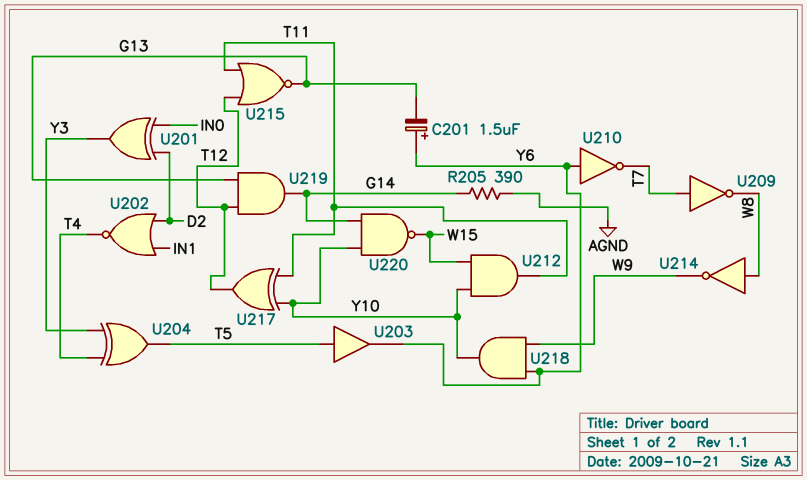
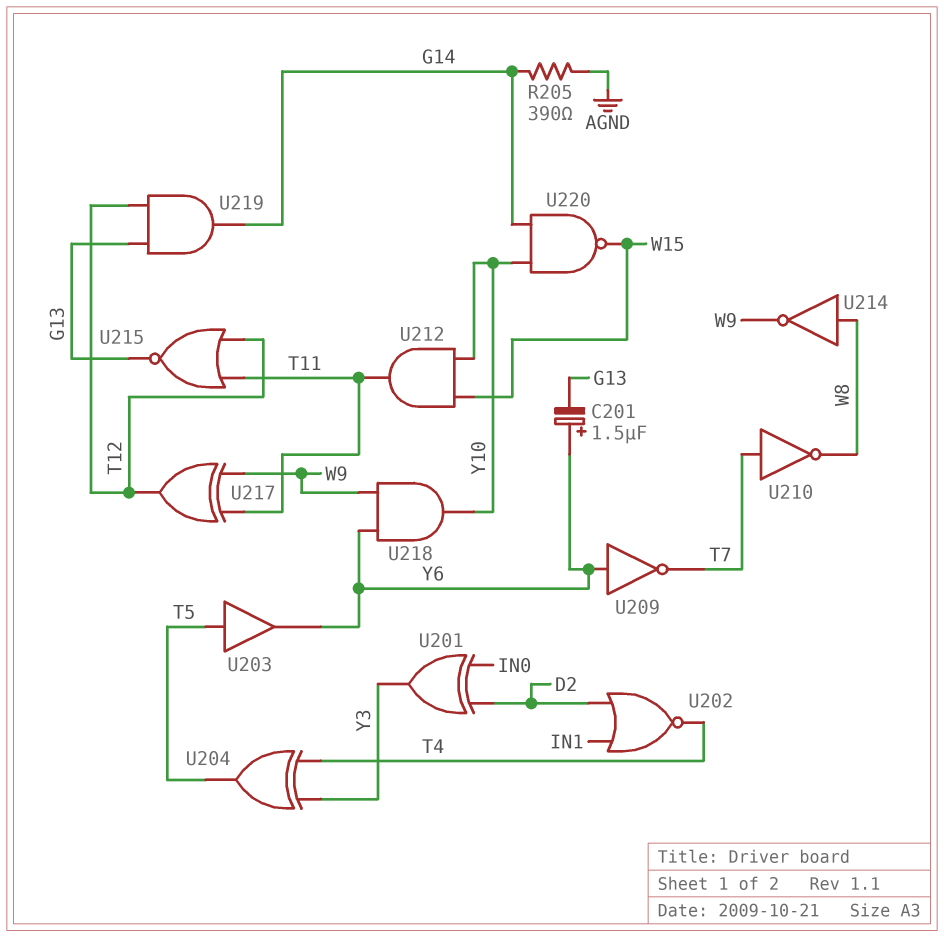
U209: NOT (in T7, out W8) -> NOT (in Y6, out T7)
U210: NOT (in Y6, out T7) -> NOT (in T7, out W8)
U217: XOR (in T11, in Y10, out T12) -> XOR (in T11, in W9, out T12)

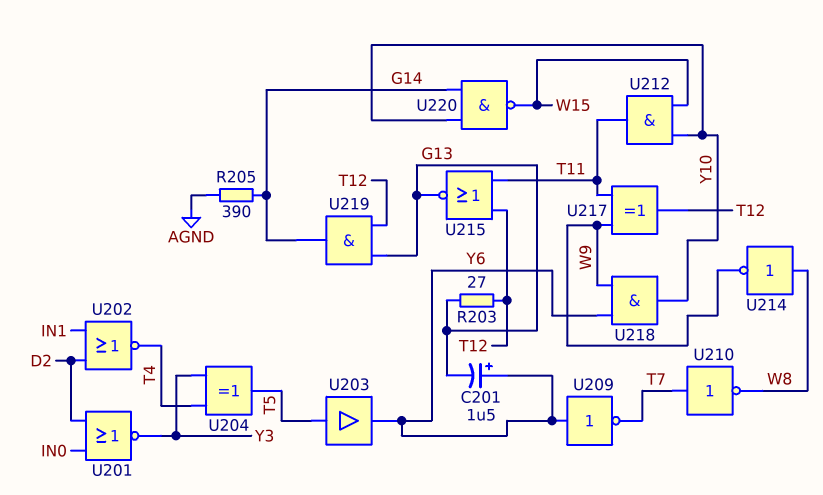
R203: none -> 27 (G13, T12)
U201: XOR (in D2, in IN0, out Y3) -> NOR (in D2, in IN0, out Y3)

